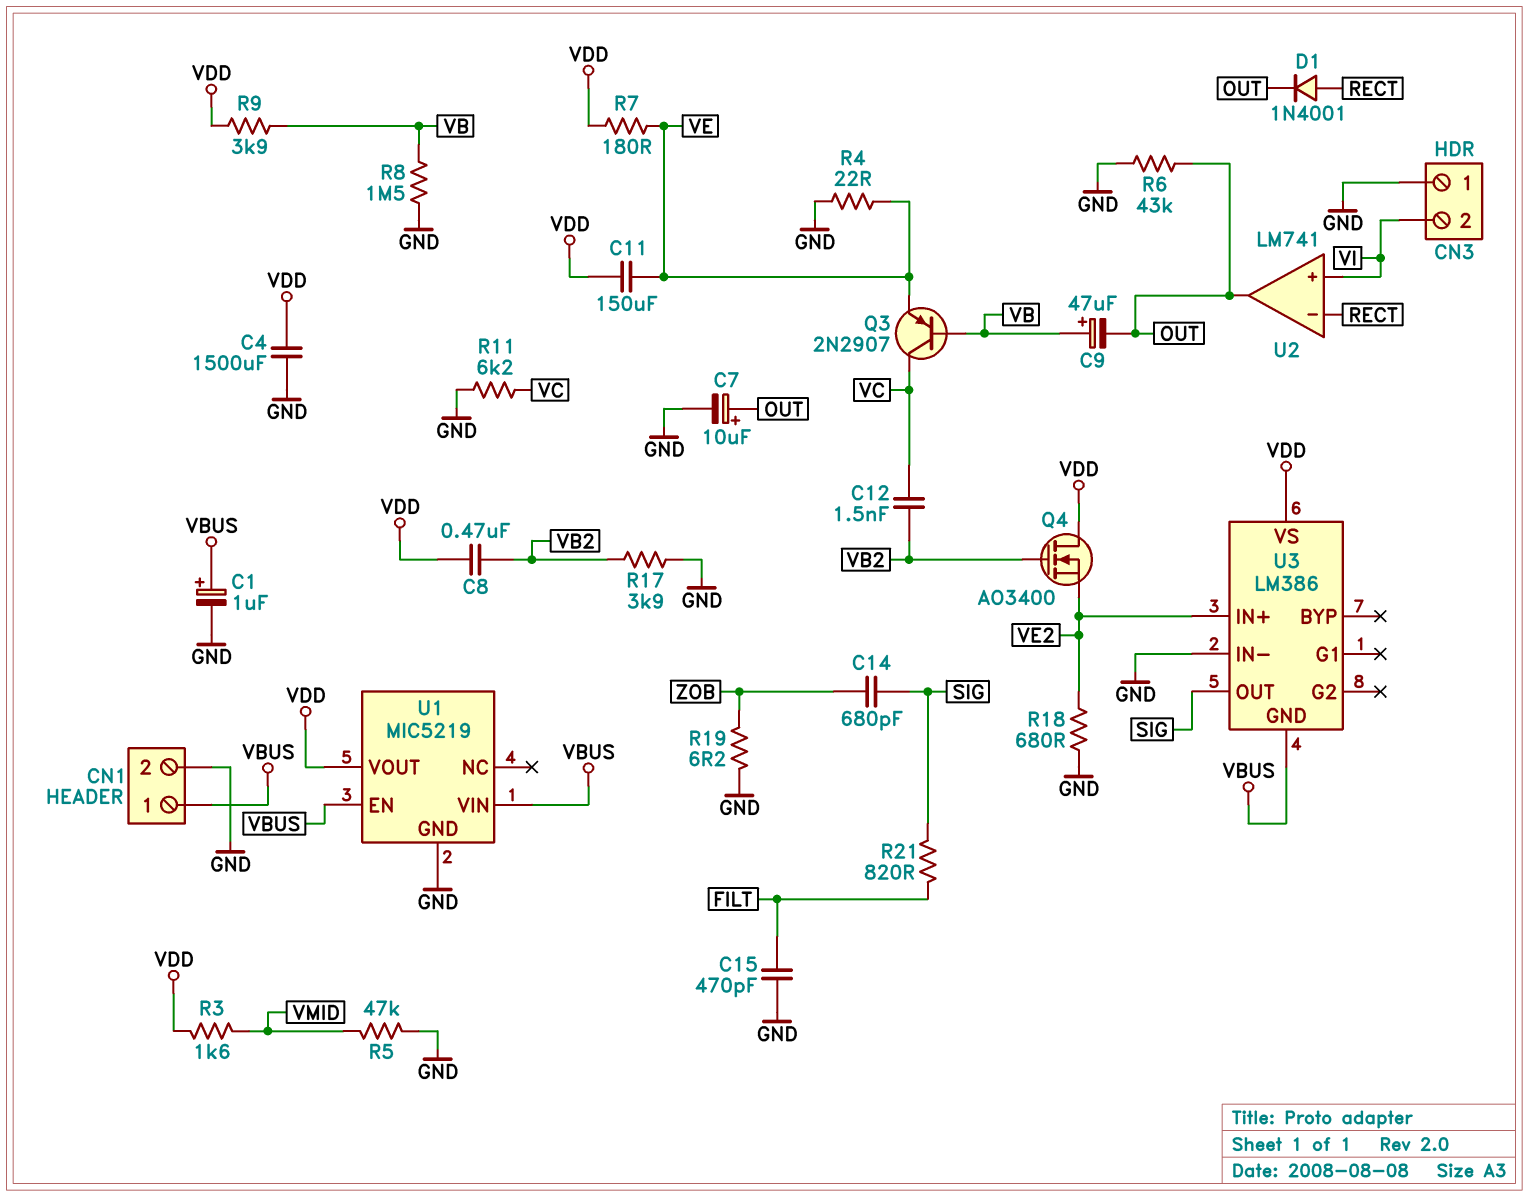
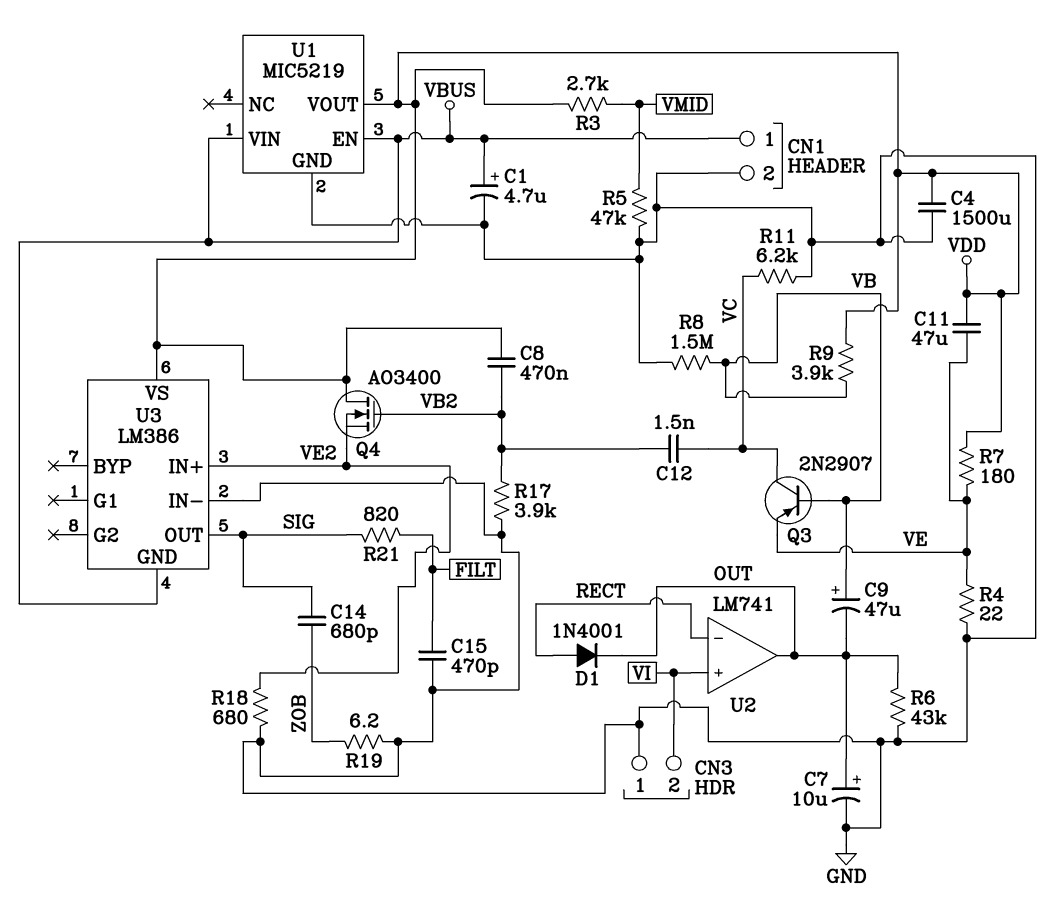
C1: 1uF (plus VBUS, minus GND) -> 4.7uF (plus VBUS, minus GND)
C11: 150uF (VDD, VE) -> 47uF (VDD, VE)
R3: 1.6k (VDD, VMID) -> 2.7k (VDD, VMID)

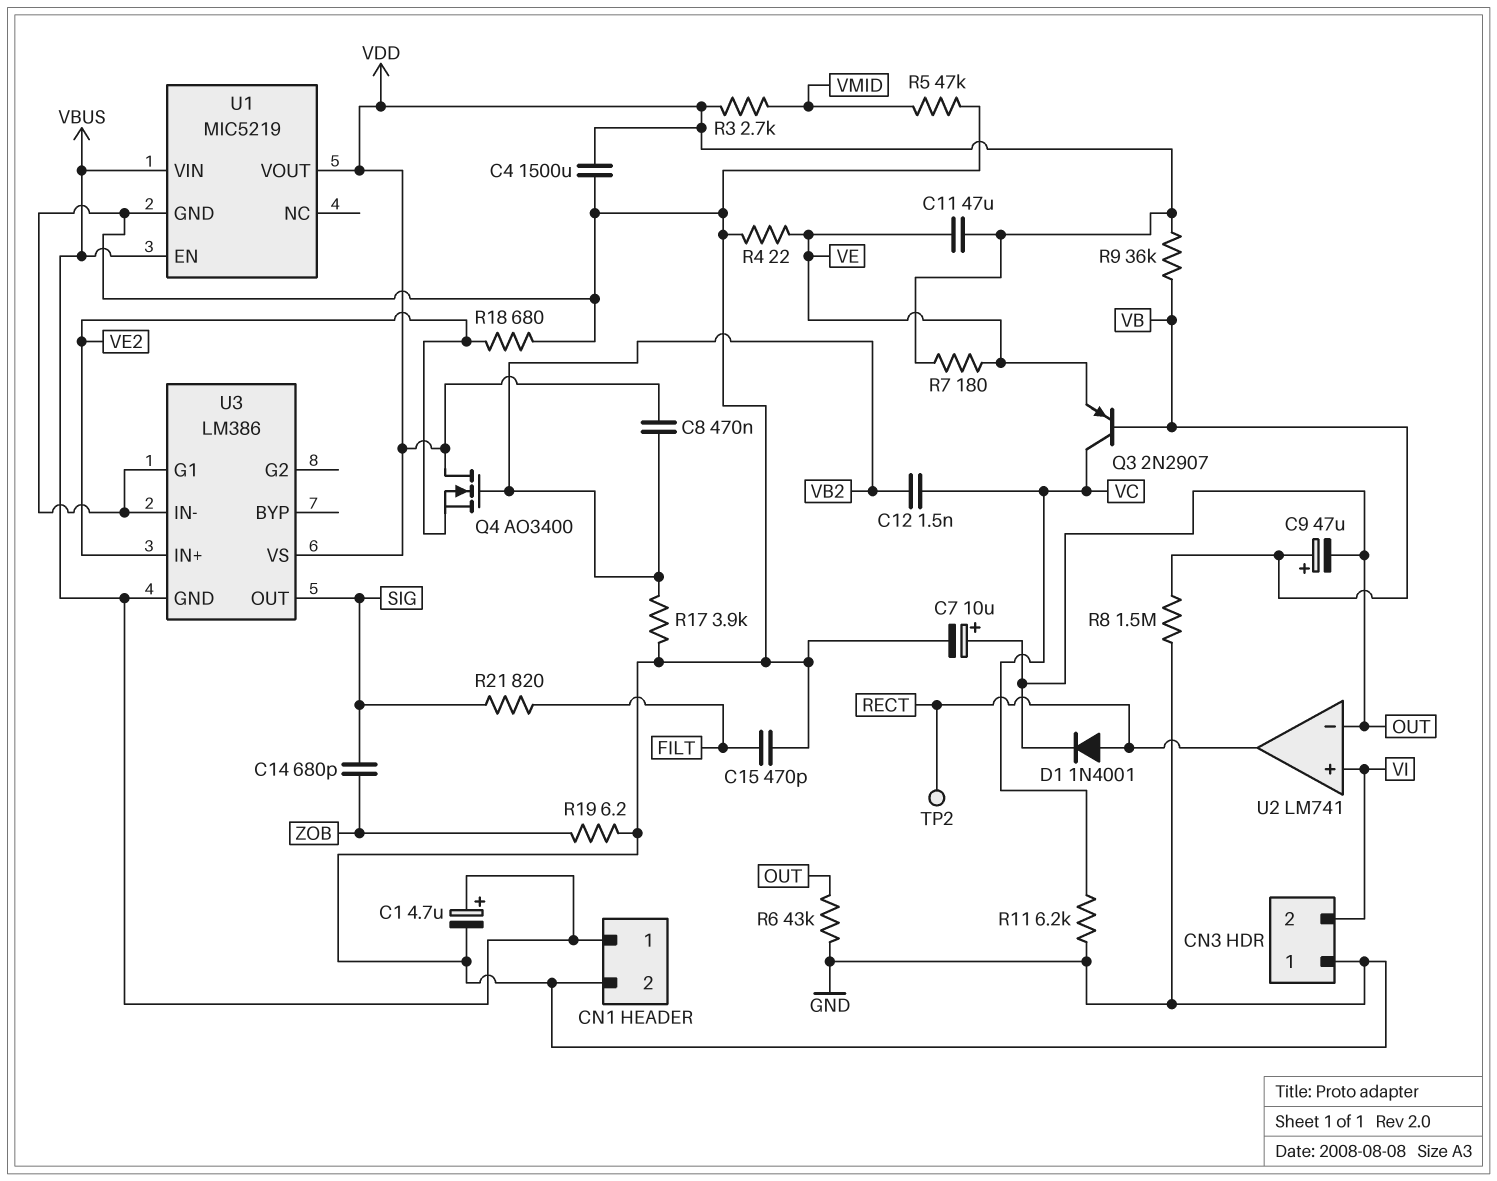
R9: 3.9k (VB, VDD) -> 36k (VB, VDD)
TP2: none -> test point (RECT)
U2 pin in-: RECT -> OUT
U2 pin out: OUT -> RECT
U3 pin G1: none -> GND

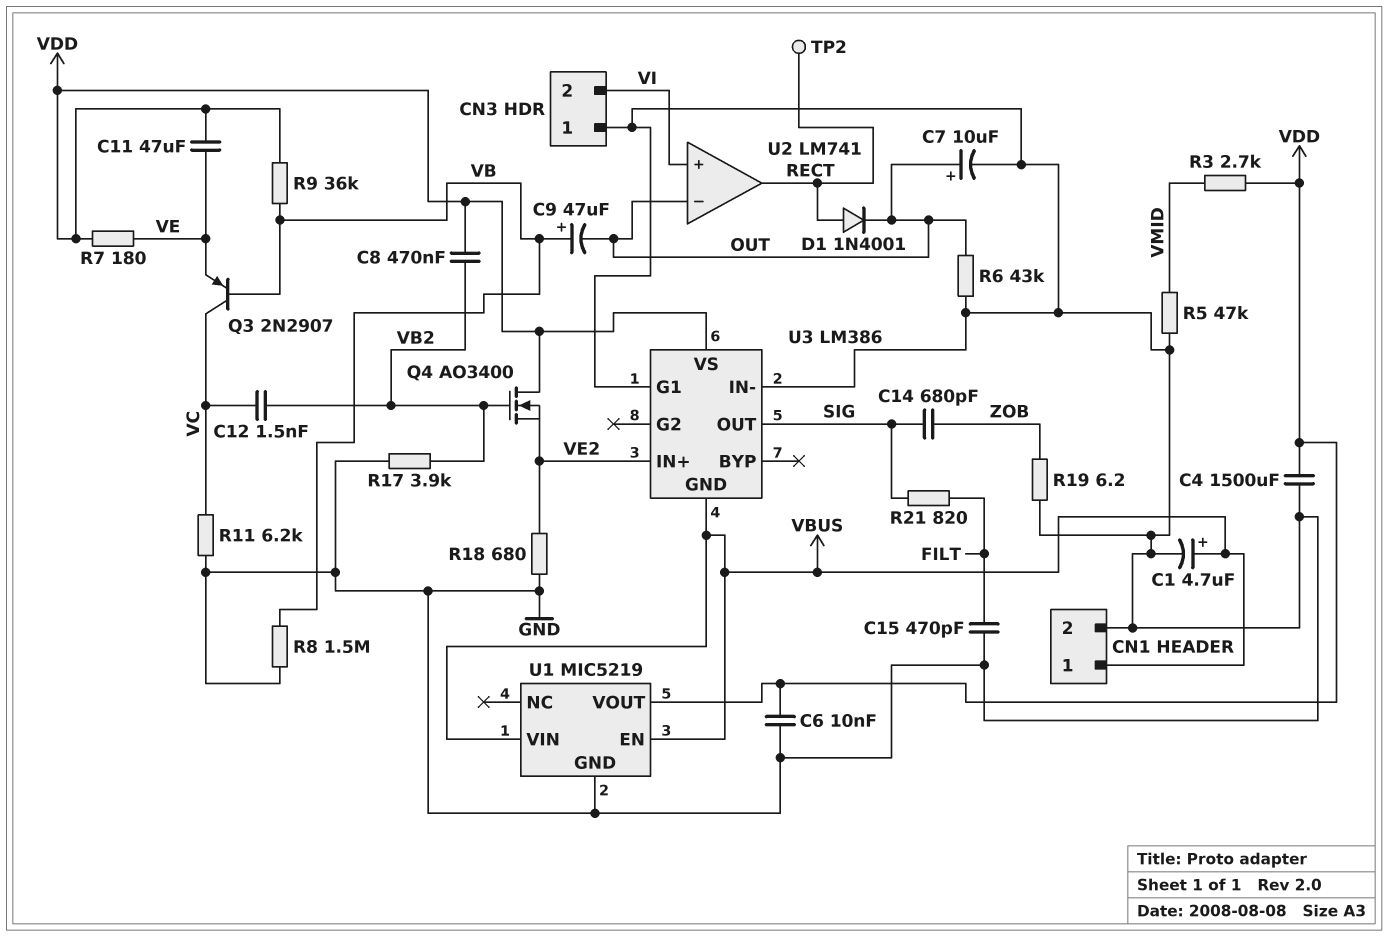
C6: none -> 10nF (GND, VDD)
R4: 22 (GND, VE) -> none

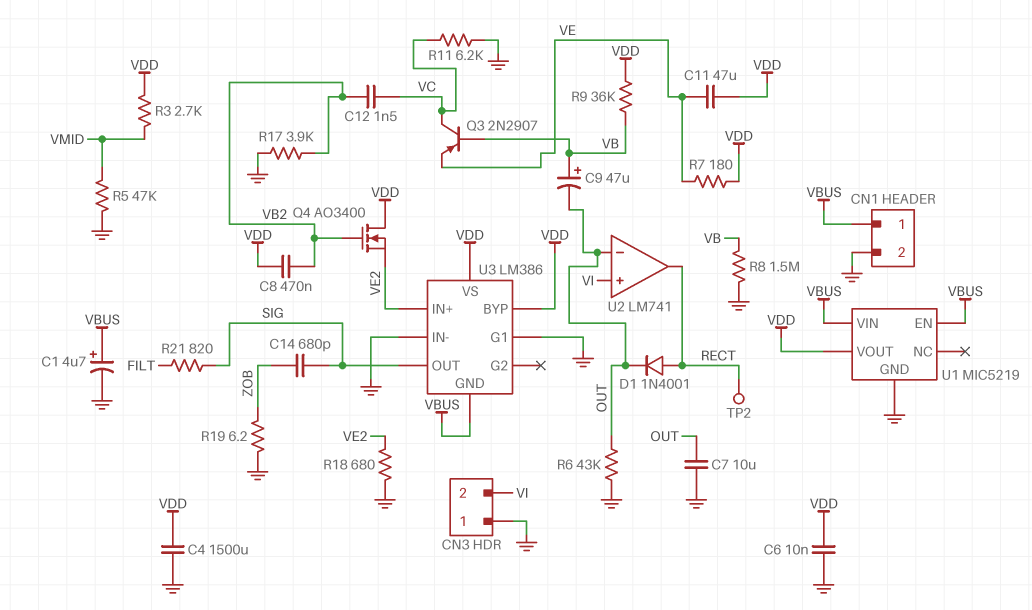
C7: 10uF (plus OUT, minus GND) -> 10uF (GND, OUT)
C15: 470pF (FILT, GND) -> none
U3 pin BYP: none -> VDD

